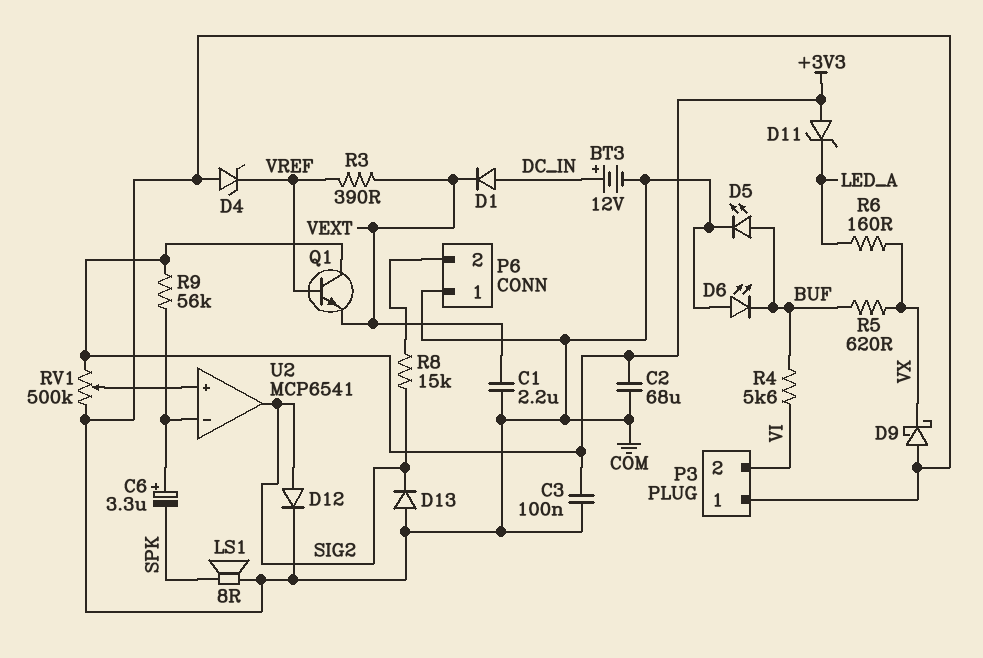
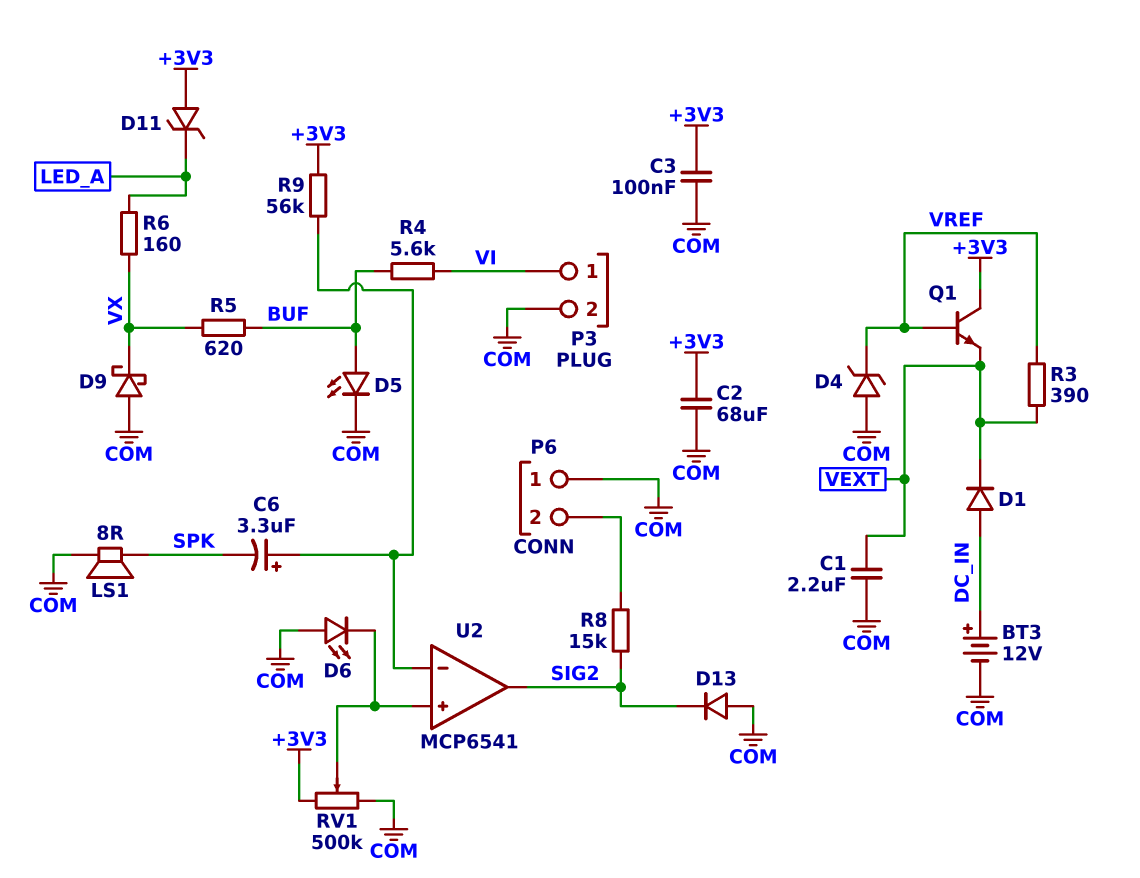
D6: LED (A COM, K BUF) -> LED (A COM, K U2/in+)
D12: diode (A SIG2, K COM) -> none
P3 pin 1: COM -> VI
P3 pin 2: VI -> COM

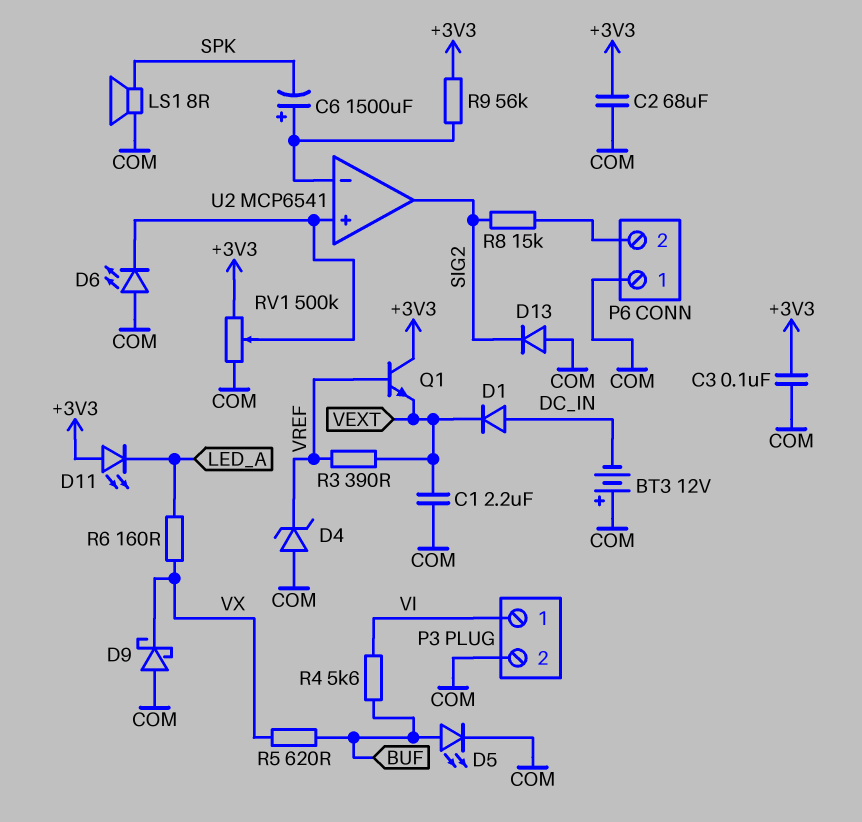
BT3: 12V (plus DC_IN, minus COM) -> 12V (plus COM, minus DC_IN)
C6: 3.3uF (plus U2/in-, minus SPK) -> 1500uF (plus U2/in-, minus SPK)
D11: zener (A +3V3, K LED_A) -> LED (A +3V3, K LED_A)

